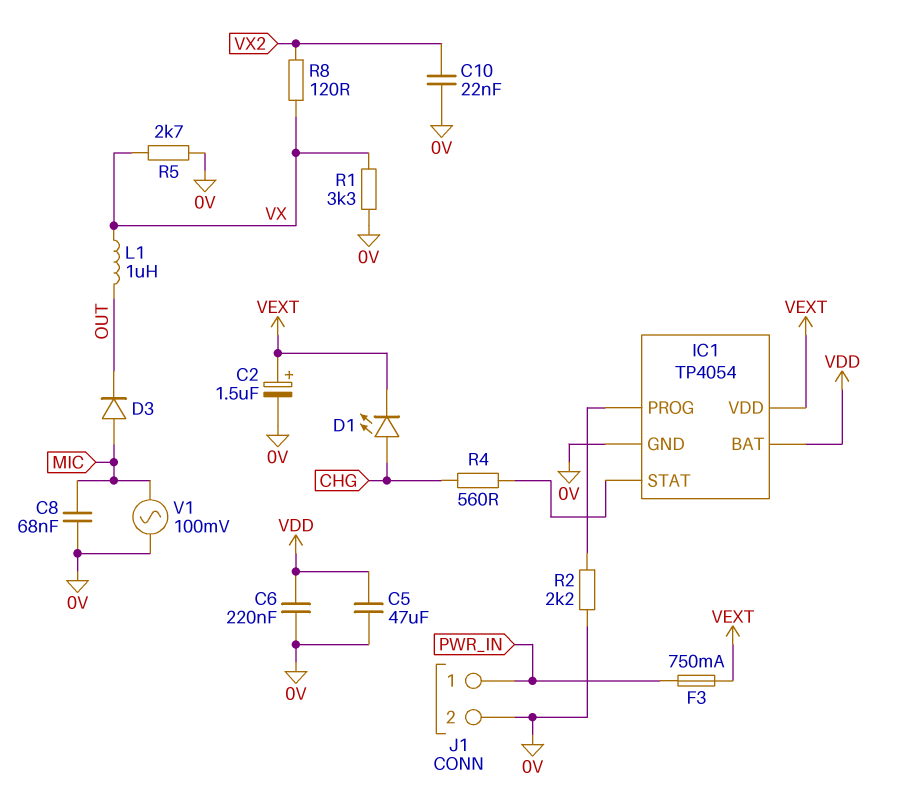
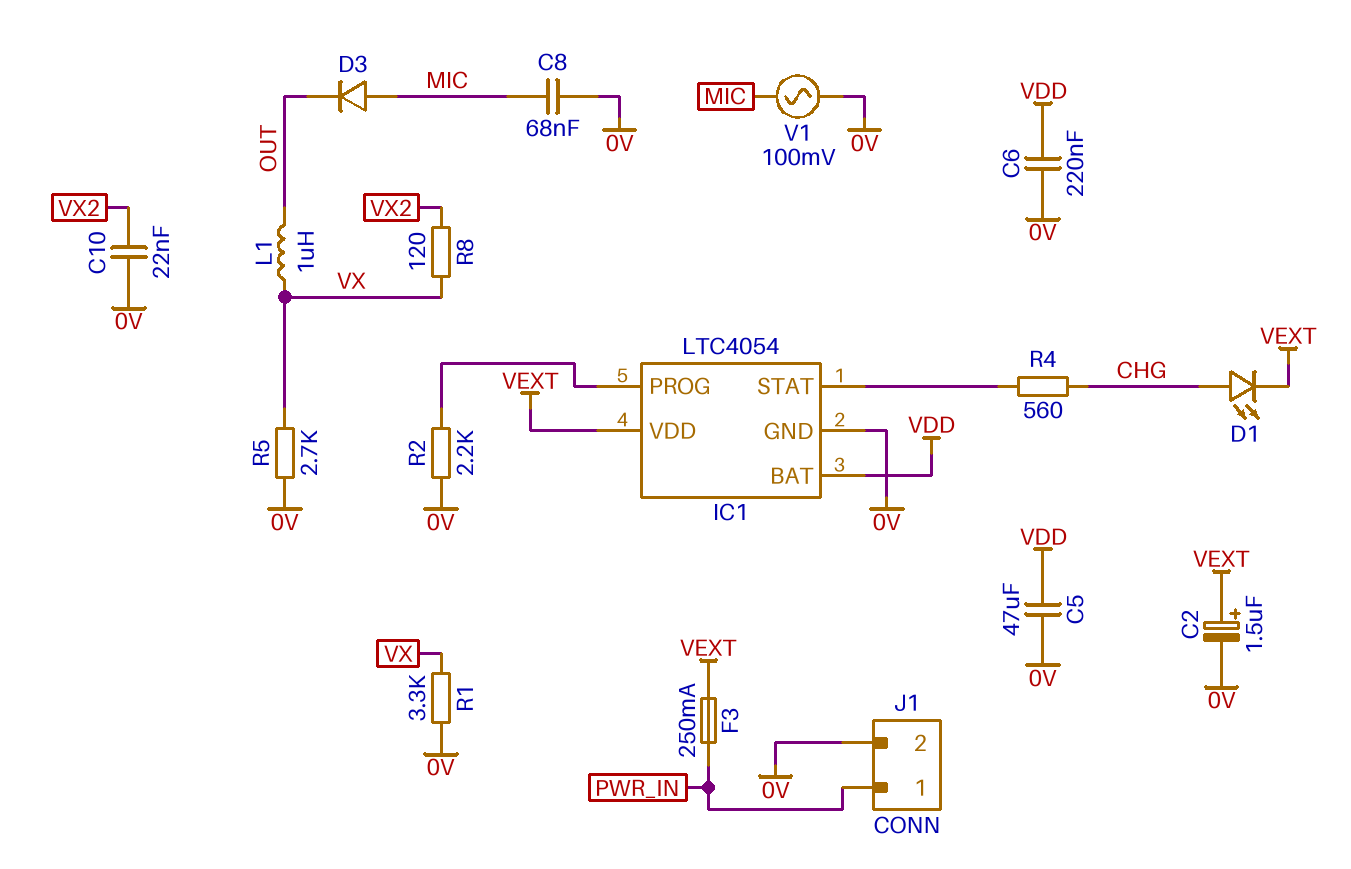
F3: 750mA (PWR_IN, VEXT) -> 250mA (PWR_IN, VEXT)
IC1: TP4054 -> LTC4054

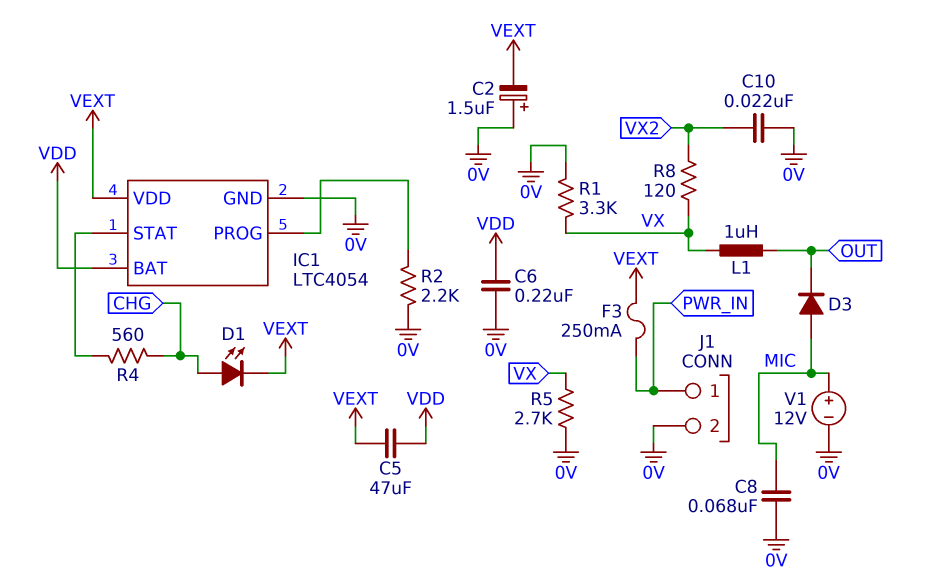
C2: 1.5uF (plus VEXT, minus 0V) -> 1.5uF (plus 0V, minus VEXT)
C5: 47uF (0V, VDD) -> 47uF (VDD, VEXT)
V1: AC 100mV (0V, MIC) -> 12V (plus MIC, minus 0V)

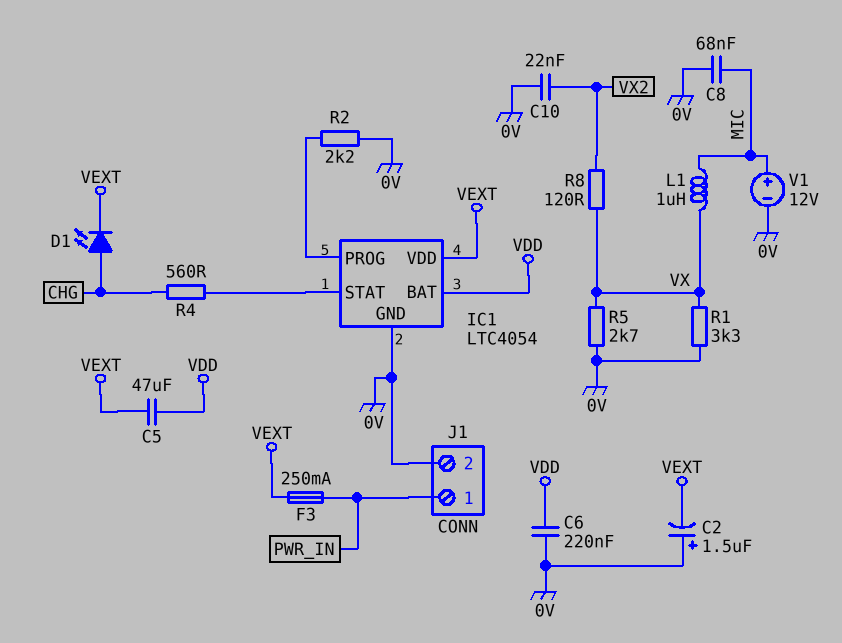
D3: diode (A MIC, K OUT) -> none
L1: 1uH (OUT, VX) -> 1uH (MIC, VX)

